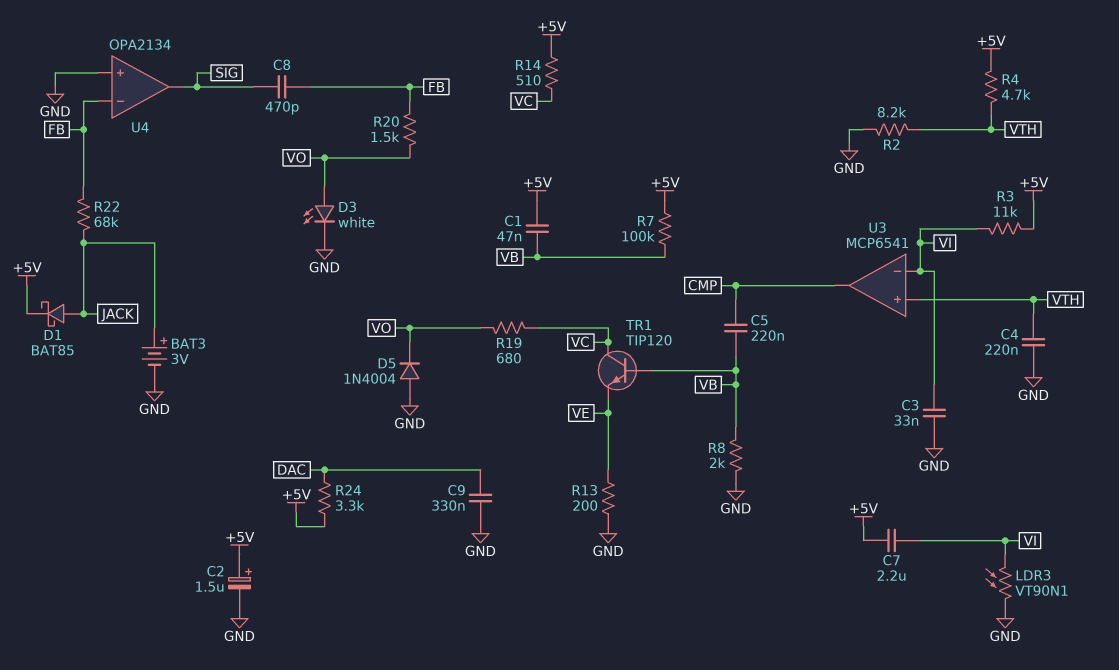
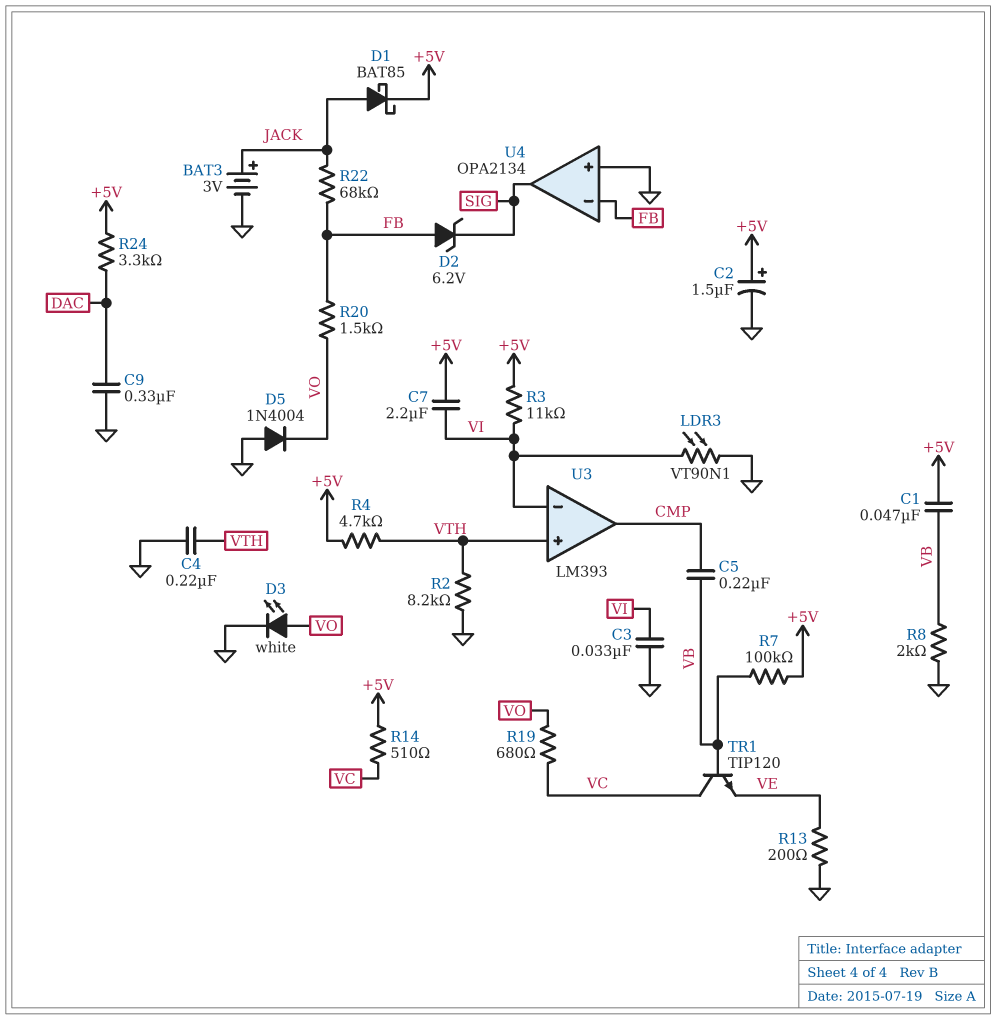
C8: 470pF (FB, SIG) -> none
D2: none -> zener 6.2V (A FB, K SIG)
U3: MCP6541 -> LM393

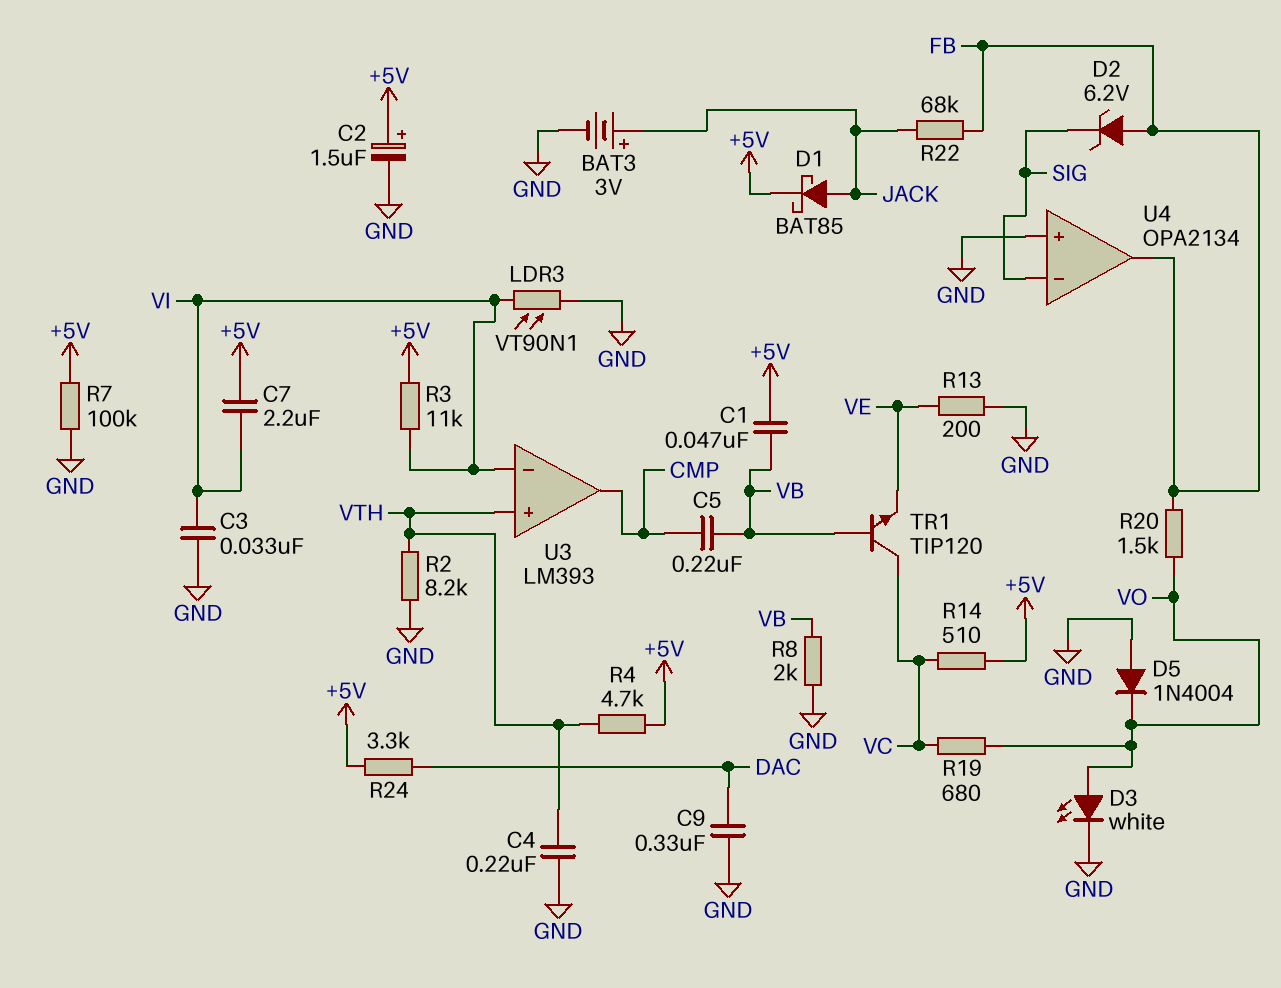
R7: 100k (+5V, VB) -> 100k (+5V, GND)
U4 pin in-: FB -> SIG
U4 pin out: SIG -> FB

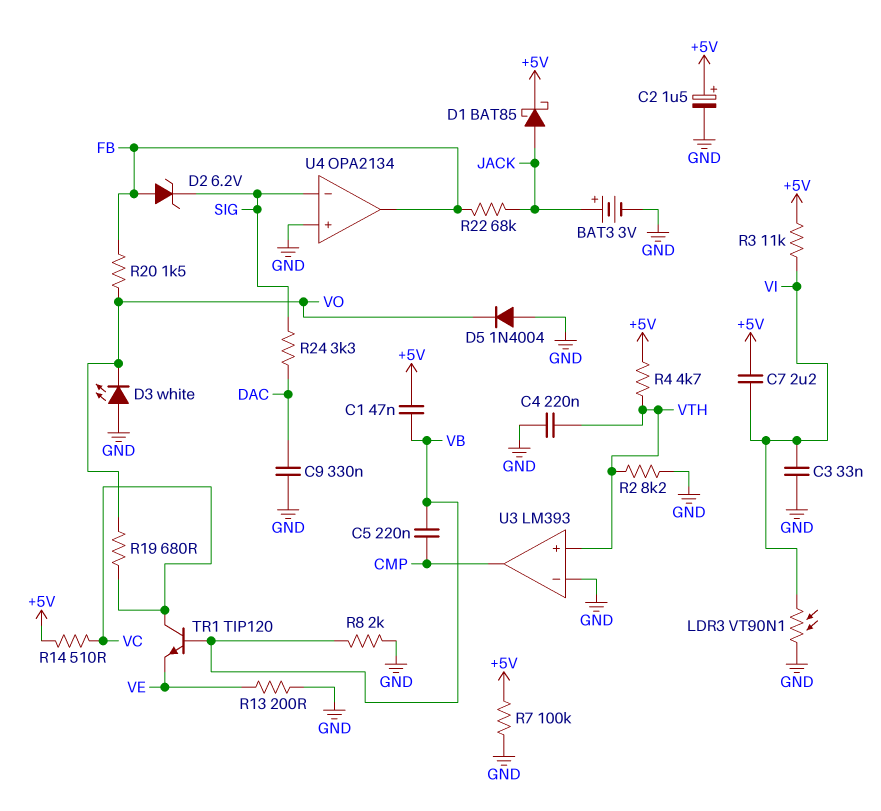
D3: LED white (A VO, K GND) -> LED white (A GND, K VO)
R24: 3.3k (+5V, DAC) -> 3.3k (DAC, SIG)
U3 pin in-: VI -> GND

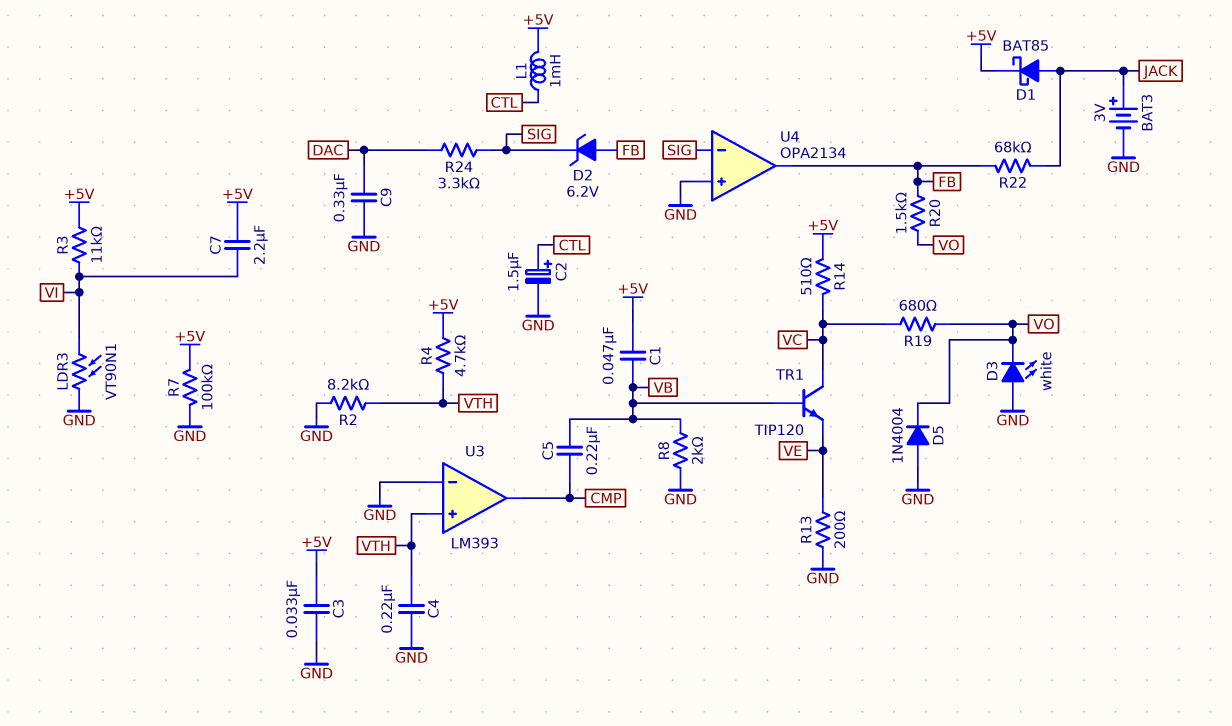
C2: 1.5uF (plus +5V, minus GND) -> 1.5uF (plus CTL, minus GND)
C3: 33nF (GND, VI) -> 33nF (+5V, GND)
L1: none -> 1mH (+5V, CTL)

